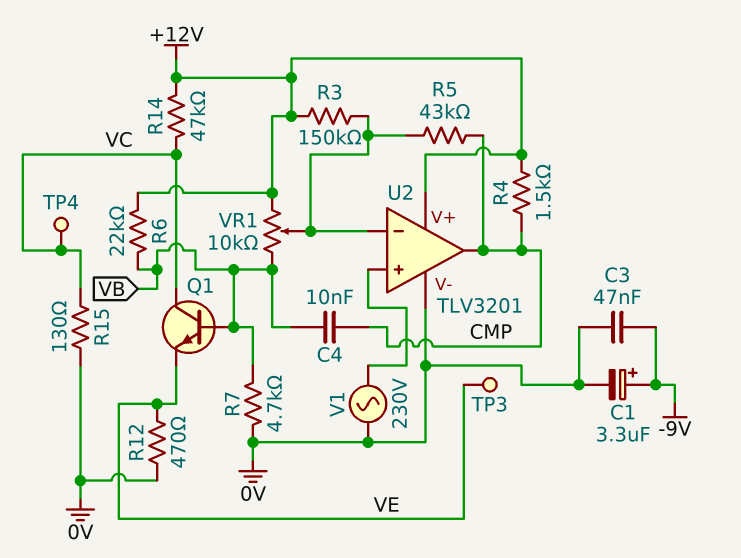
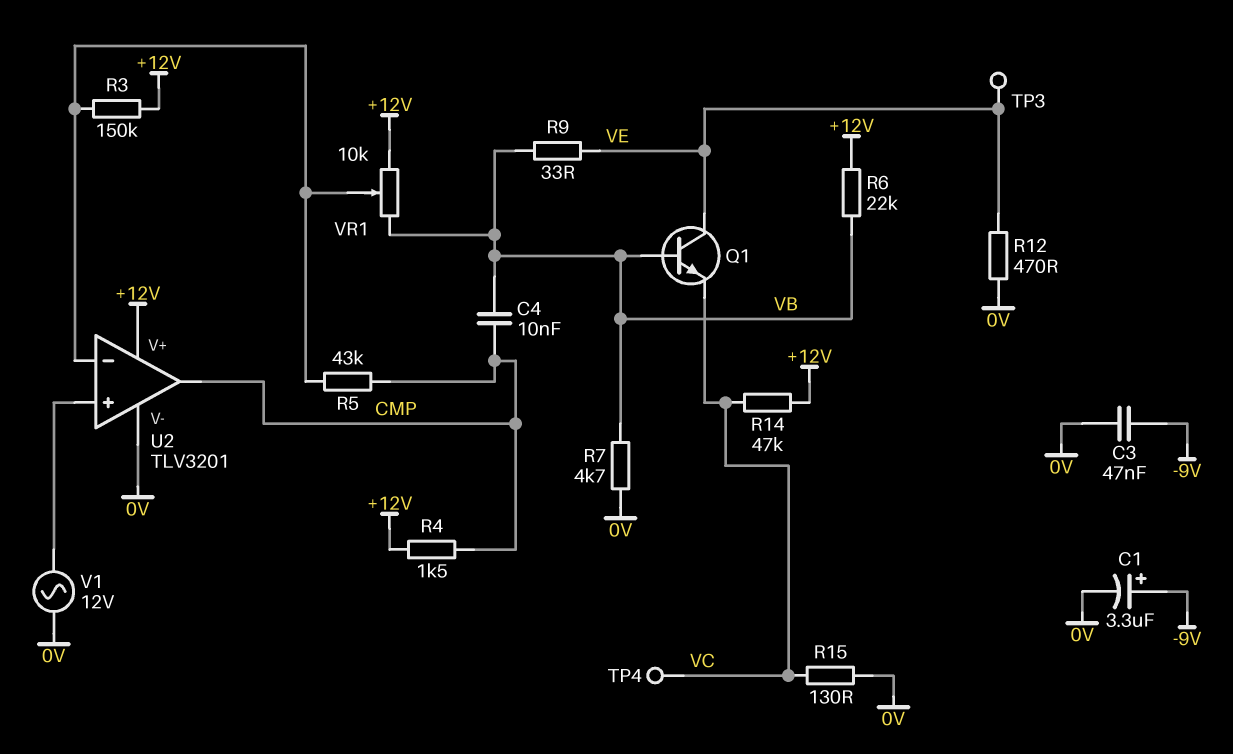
Q1: NPN (B VB, C VC, E VE) -> NPN (B VB, C VE, E VC)
R9: none -> 33 (VB, VE)
V1: AC 230V (0V, U2/in+) -> AC 12V (0V, U2/in+)

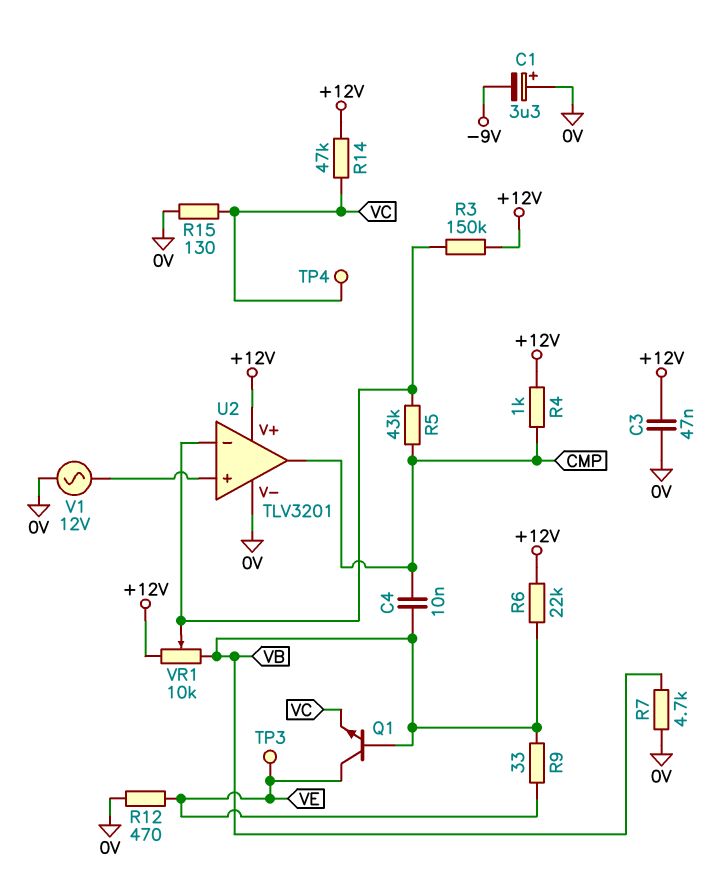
C1: 3.3uF (plus -9V, minus 0V) -> 3.3uF (plus 0V, minus -9V)
C3: 47nF (-9V, 0V) -> 47nF (+12V, 0V)
R4: 1.5k (+12V, CMP) -> 1k (+12V, CMP)

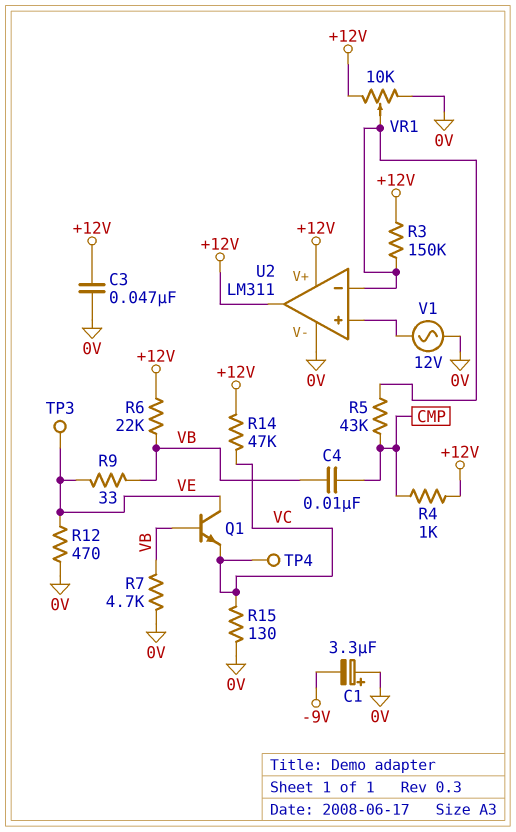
U2: TLV3201 -> LM311
U2 pin out: CMP -> +12V
VR1: 10k (+12V, VB, wiper U2/in-) -> 10k (+12V, 0V, wiper U2/in-)

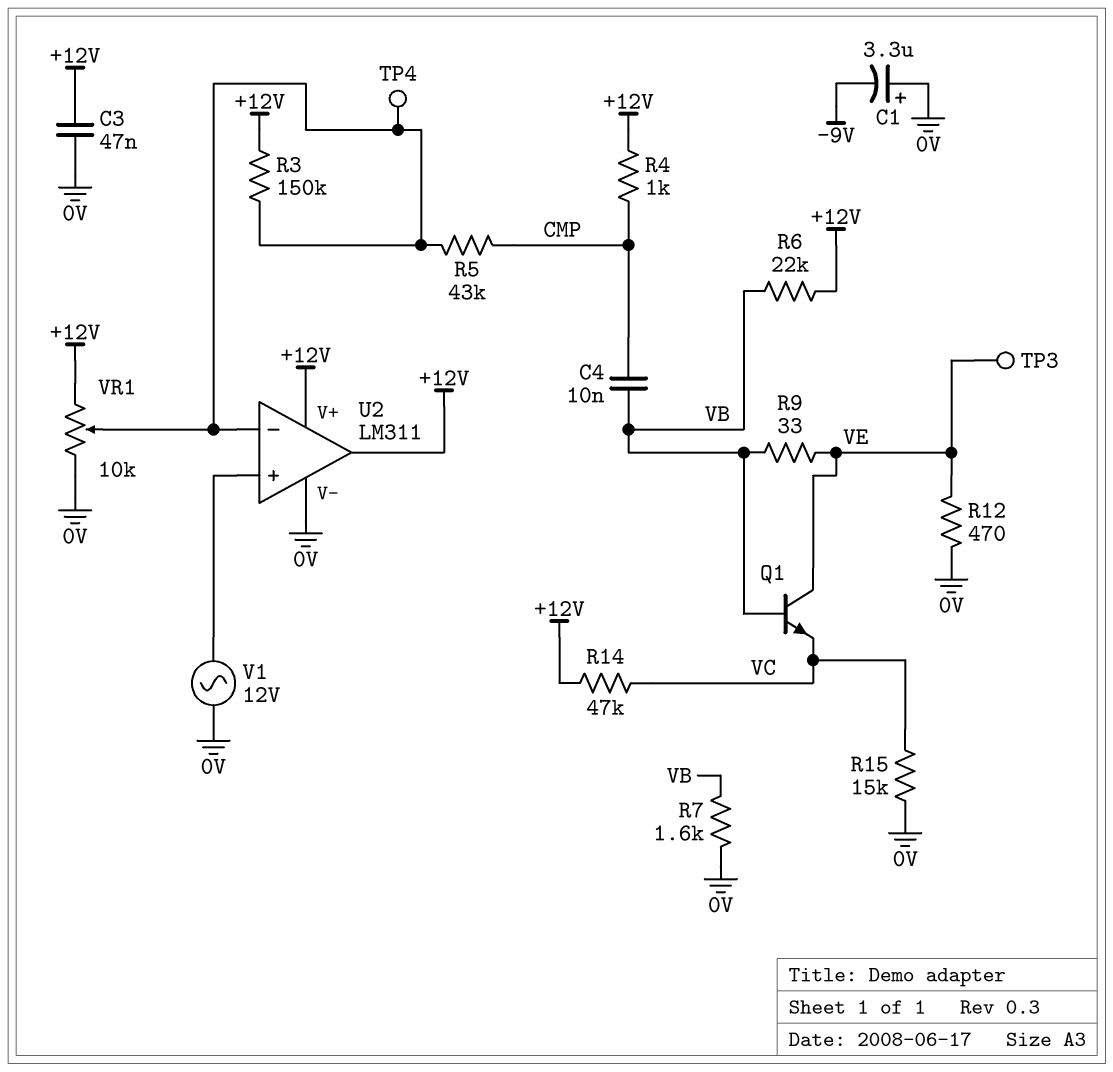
R7: 4.7k (0V, VB) -> 1.6k (0V, VB)
R15: 130 (0V, VC) -> 15k (0V, VC)
TP4: test point (VC) -> test point (U2/in-)

